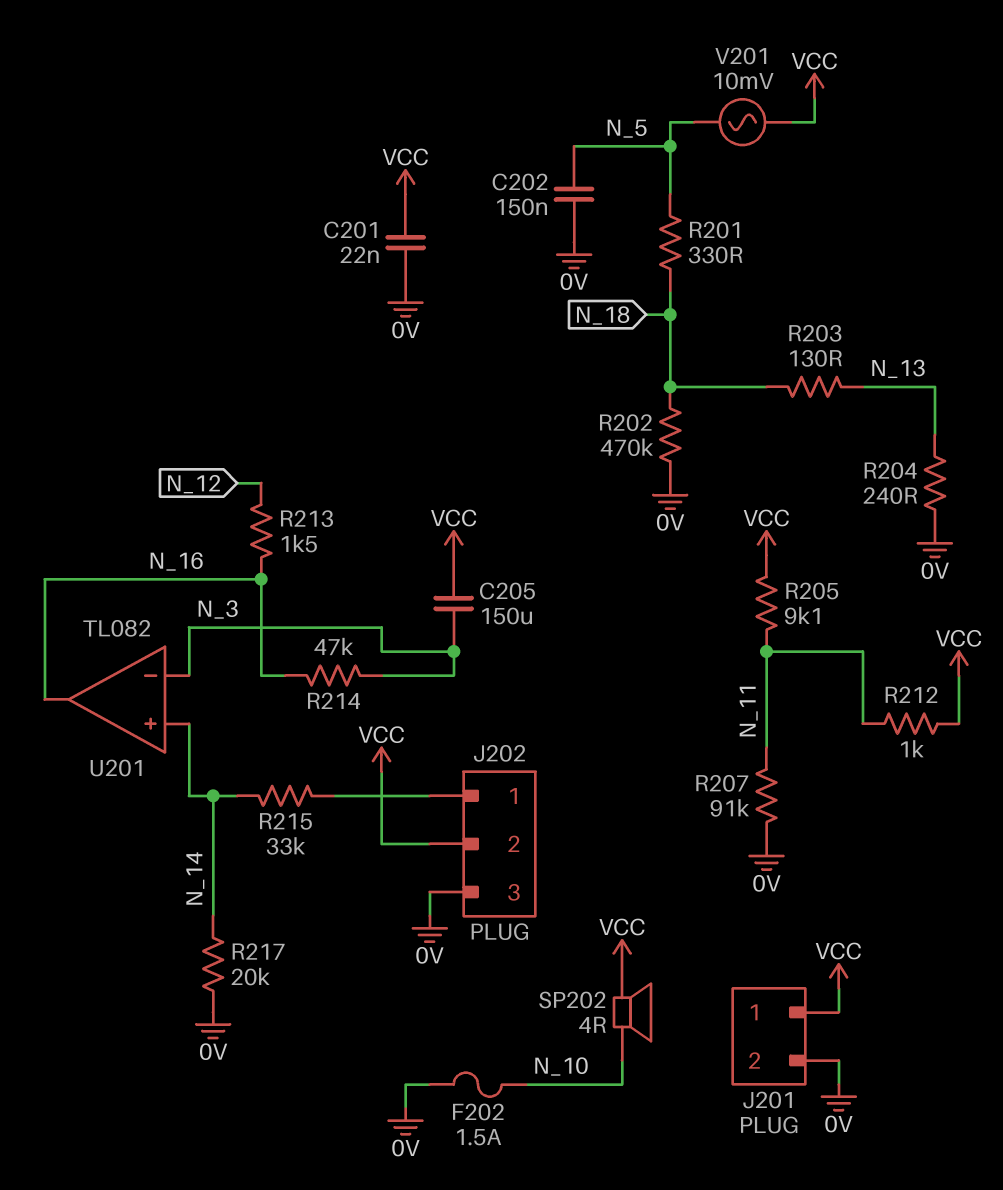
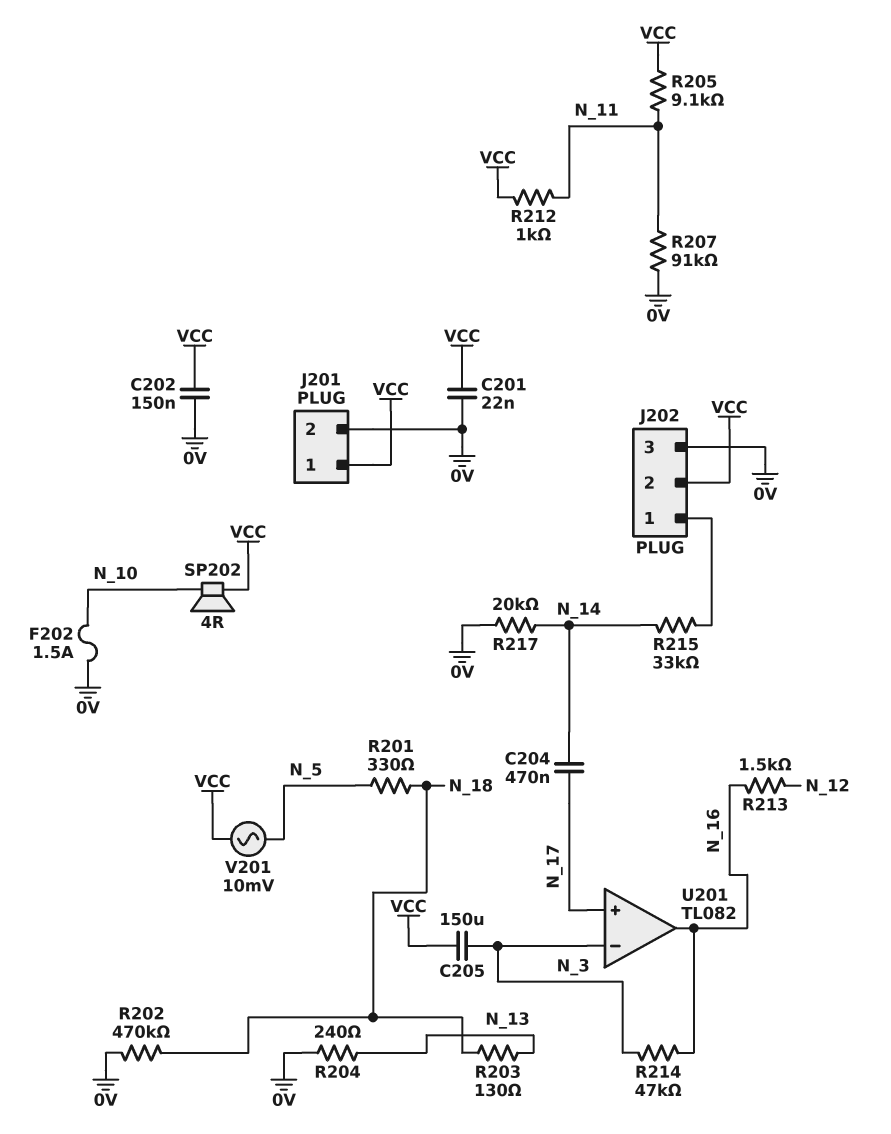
C202: 150nF (0V, N_5) -> 150nF (0V, VCC)
C204: none -> 470nF (N_14, N_17)
U201 pin in+: N_14 -> N_17

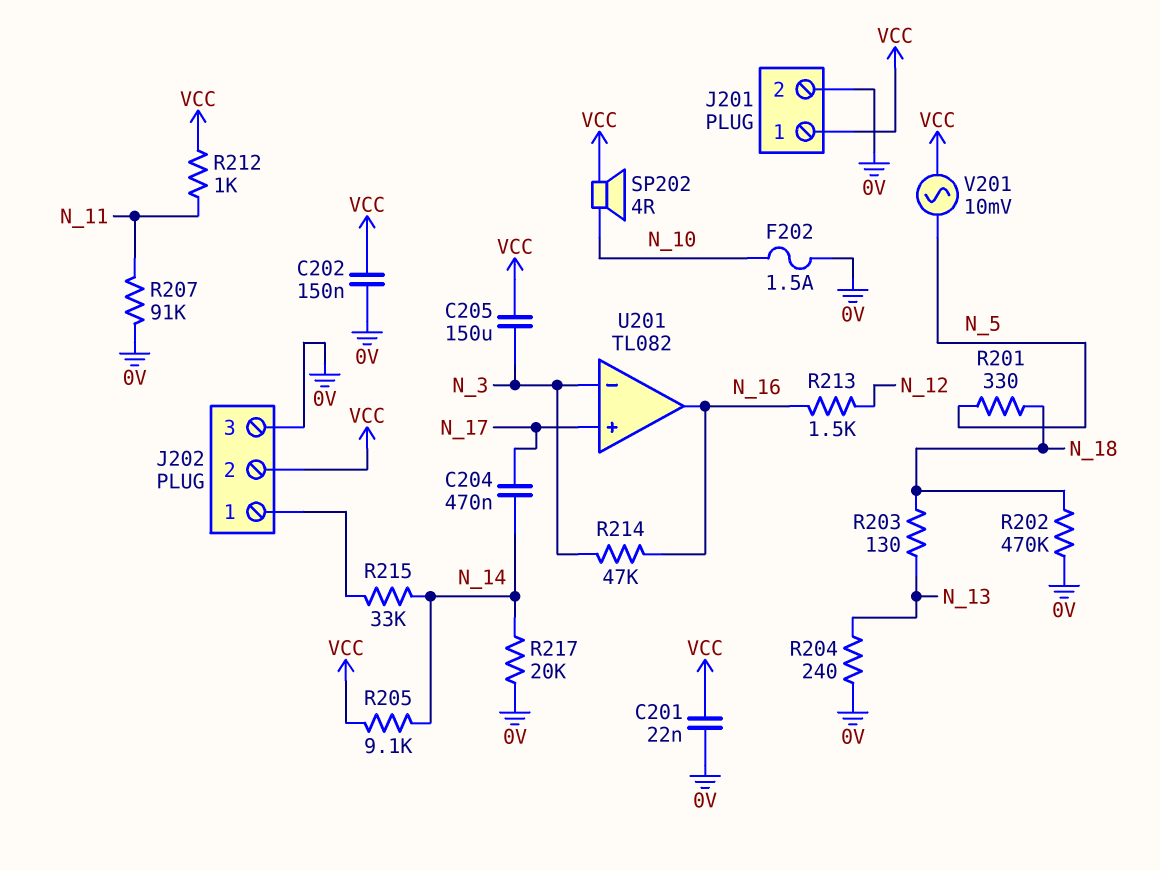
R205: 9.1k (N_11, VCC) -> 9.1k (N_14, VCC)

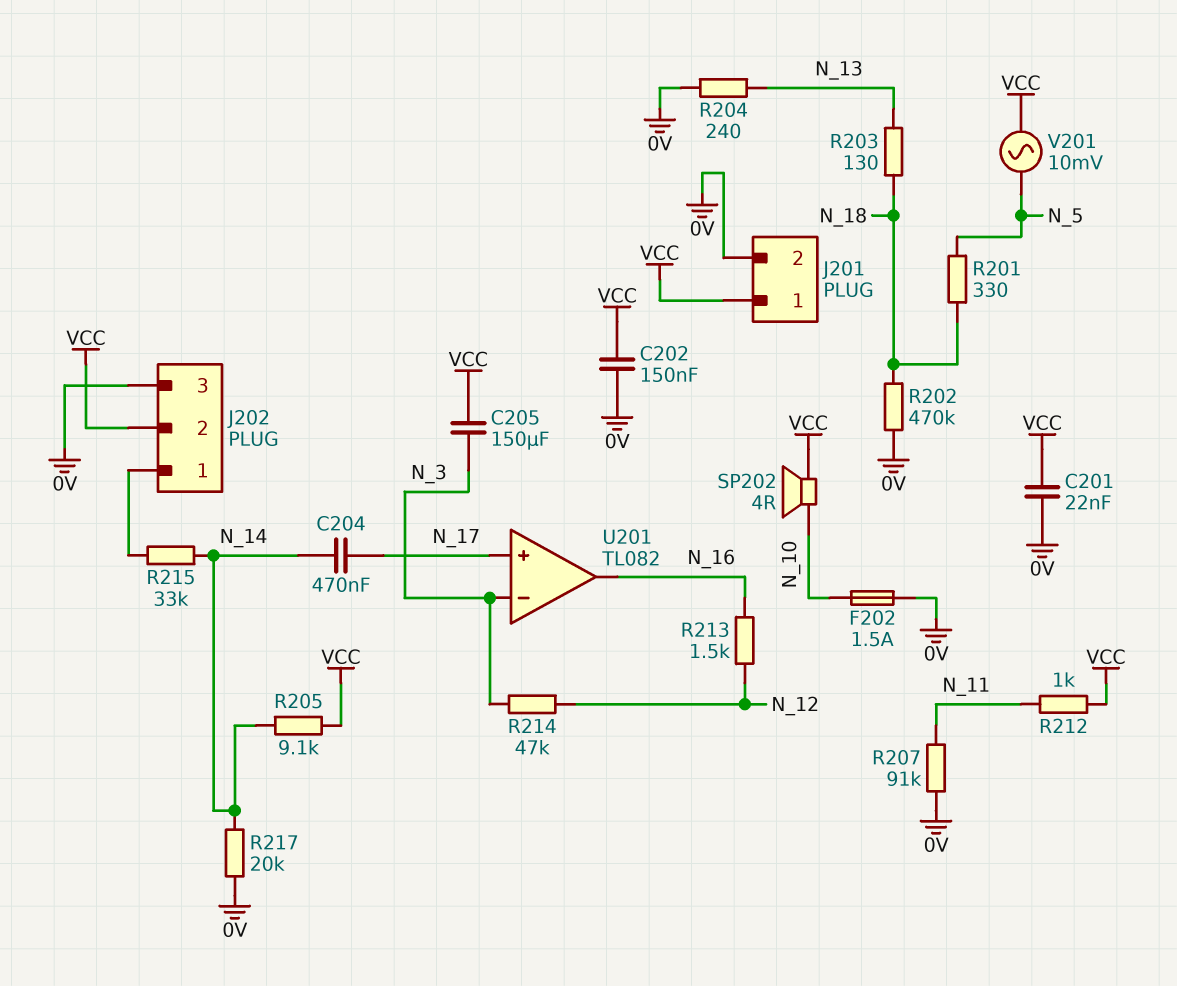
R214: 47k (N_3, N_16) -> 47k (N_3, N_12)

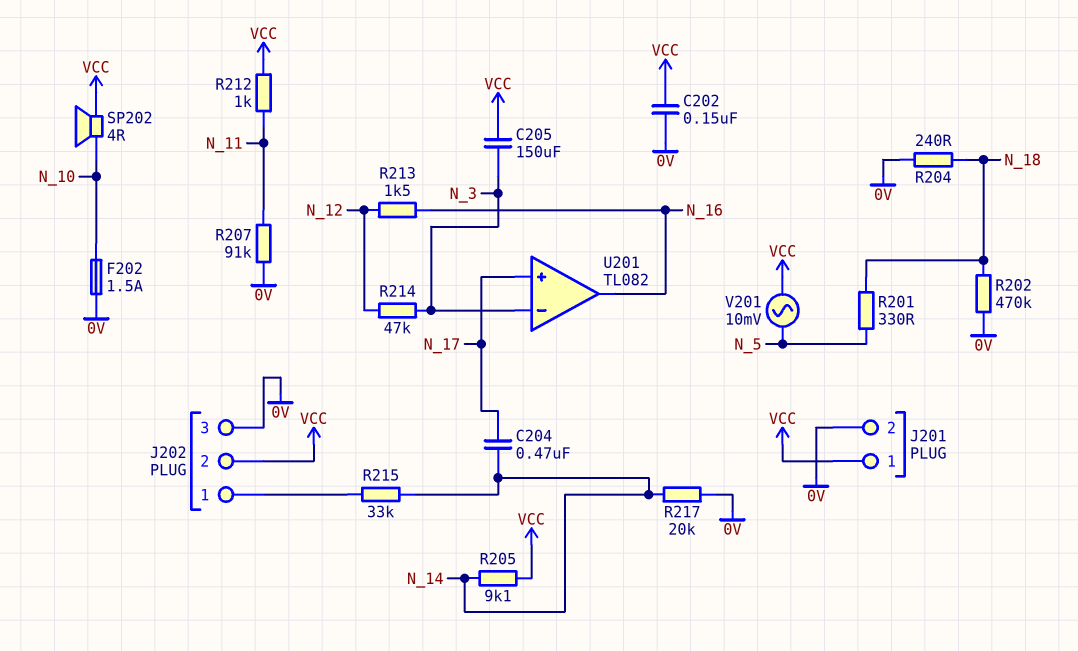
C201: 22nF (0V, VCC) -> none
R203: 130 (N_13, N_18) -> none
R204: 240 (0V, N_13) -> 240 (0V, N_18)

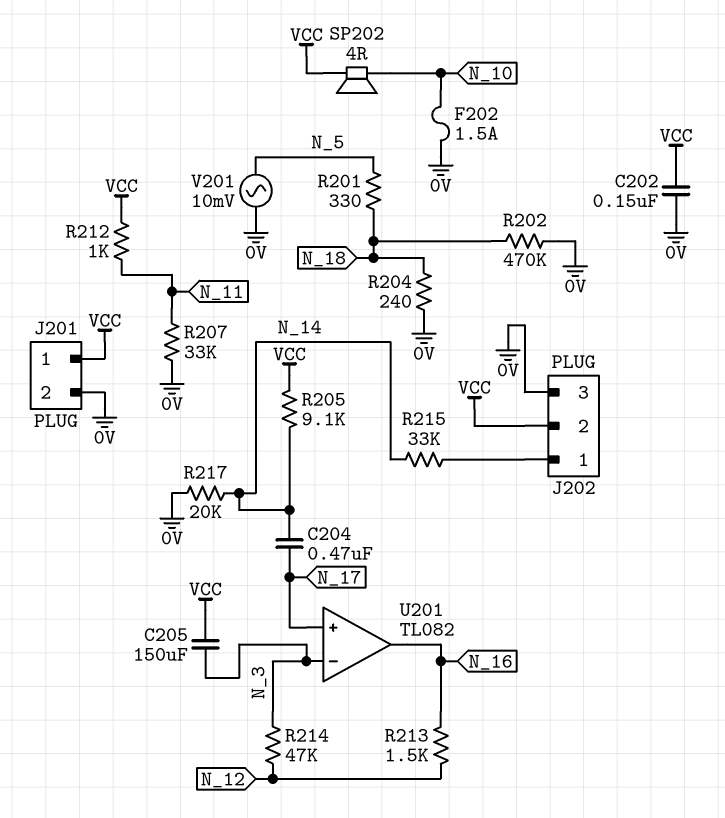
R207: 91k (0V, N_11) -> 33k (0V, N_11)
V201: AC 10mV (N_5, VCC) -> AC 10mV (0V, N_5)

